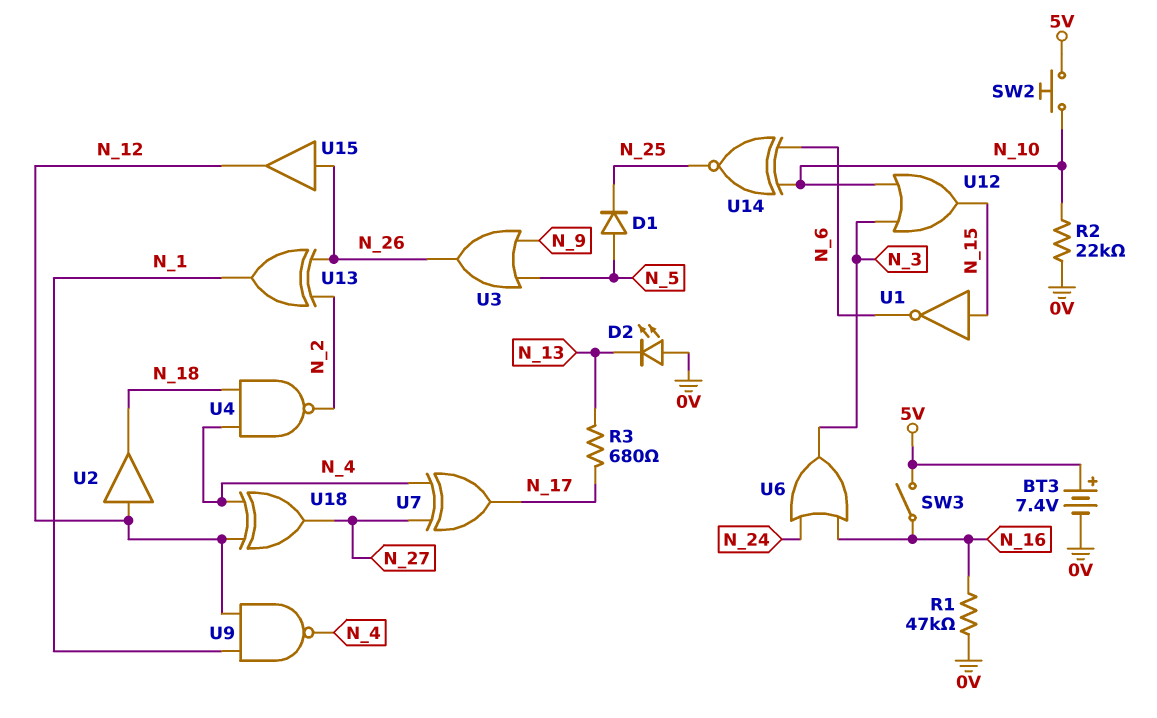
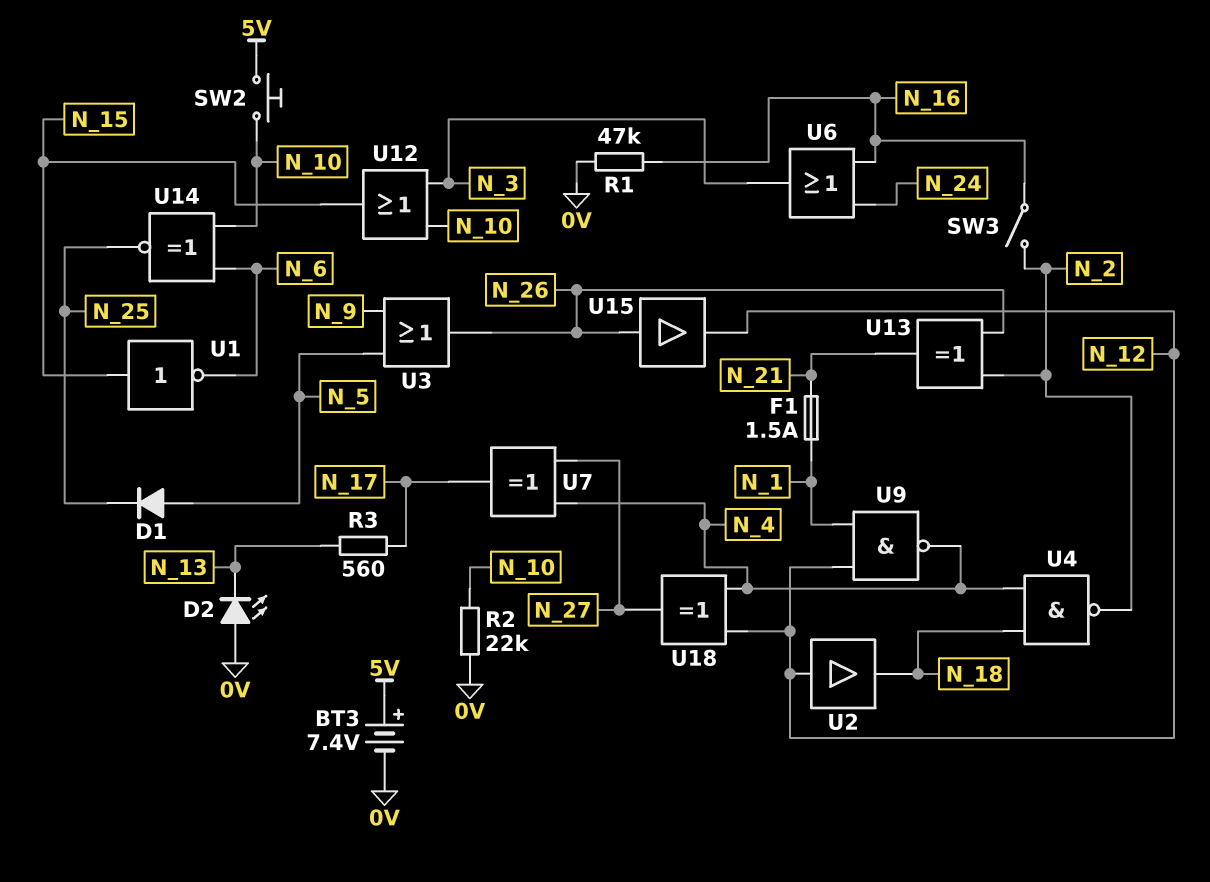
F1: none -> 1.5A (N_1, N_21)
R3: 680 (N_13, N_17) -> 560 (N_13, N_17)
SW3: switch (5V, N_16) -> switch (N_2, N_16)
U13: XOR (in N_2, in N_26, out N_1) -> XOR (in N_2, in N_26, out N_21)

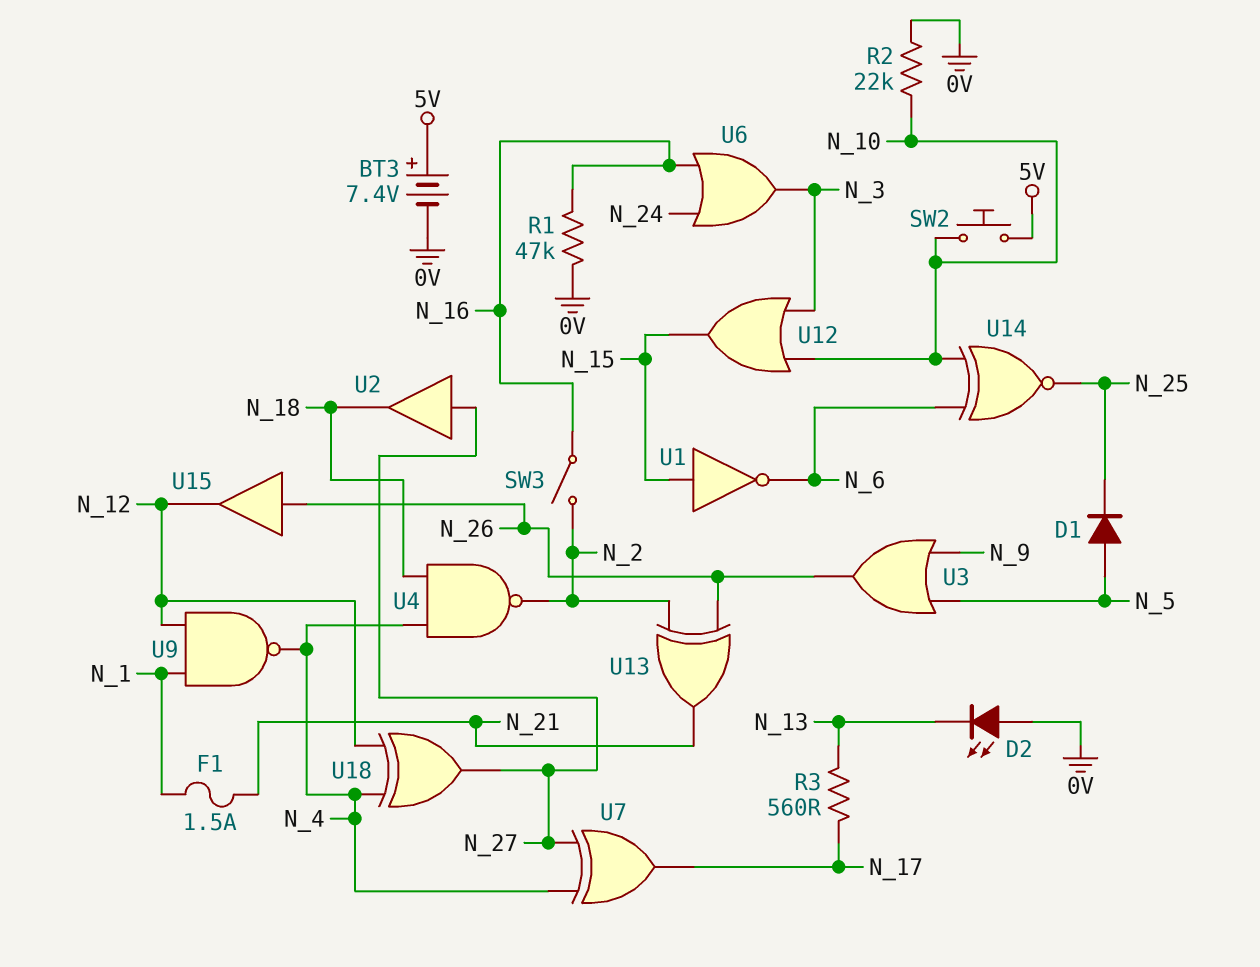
U2: buffer (in N_12, out N_18) -> buffer (in N_27, out N_18)

